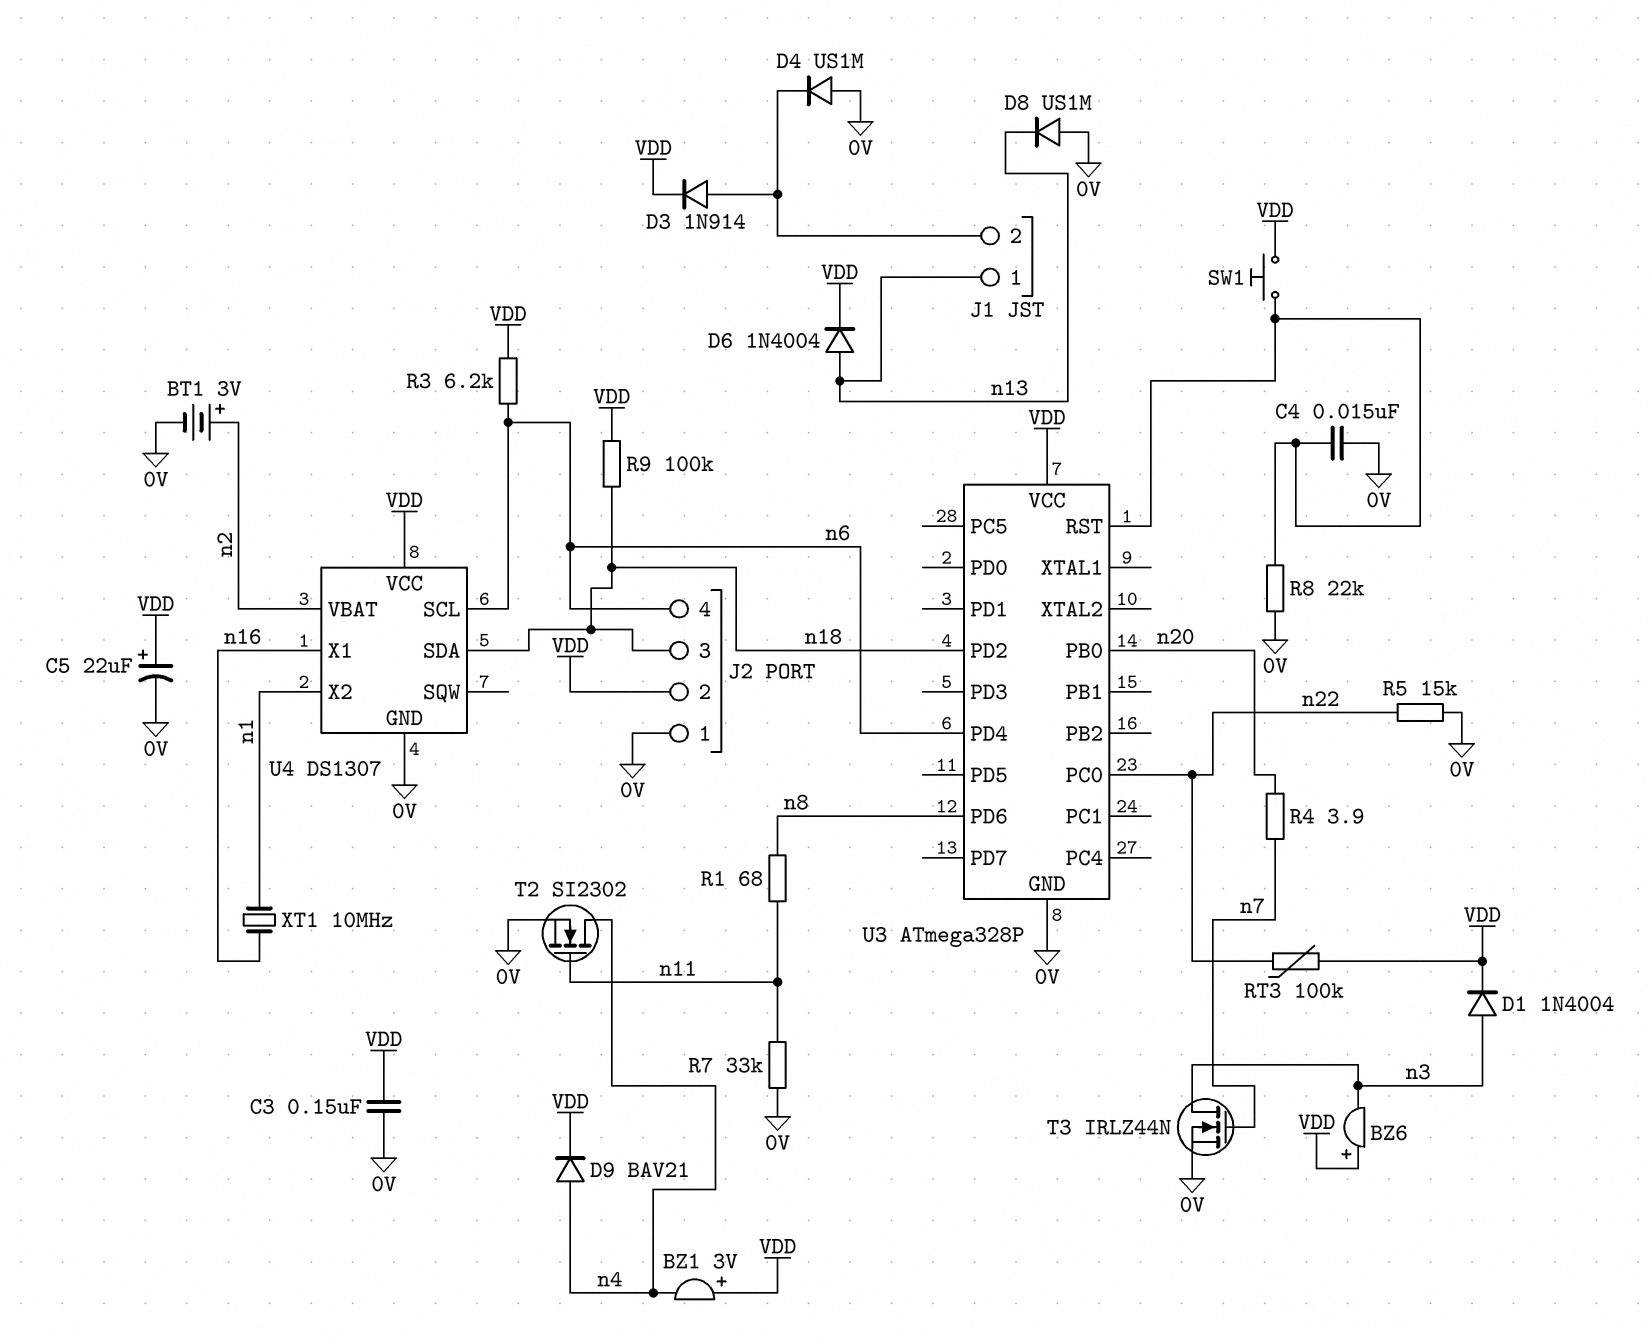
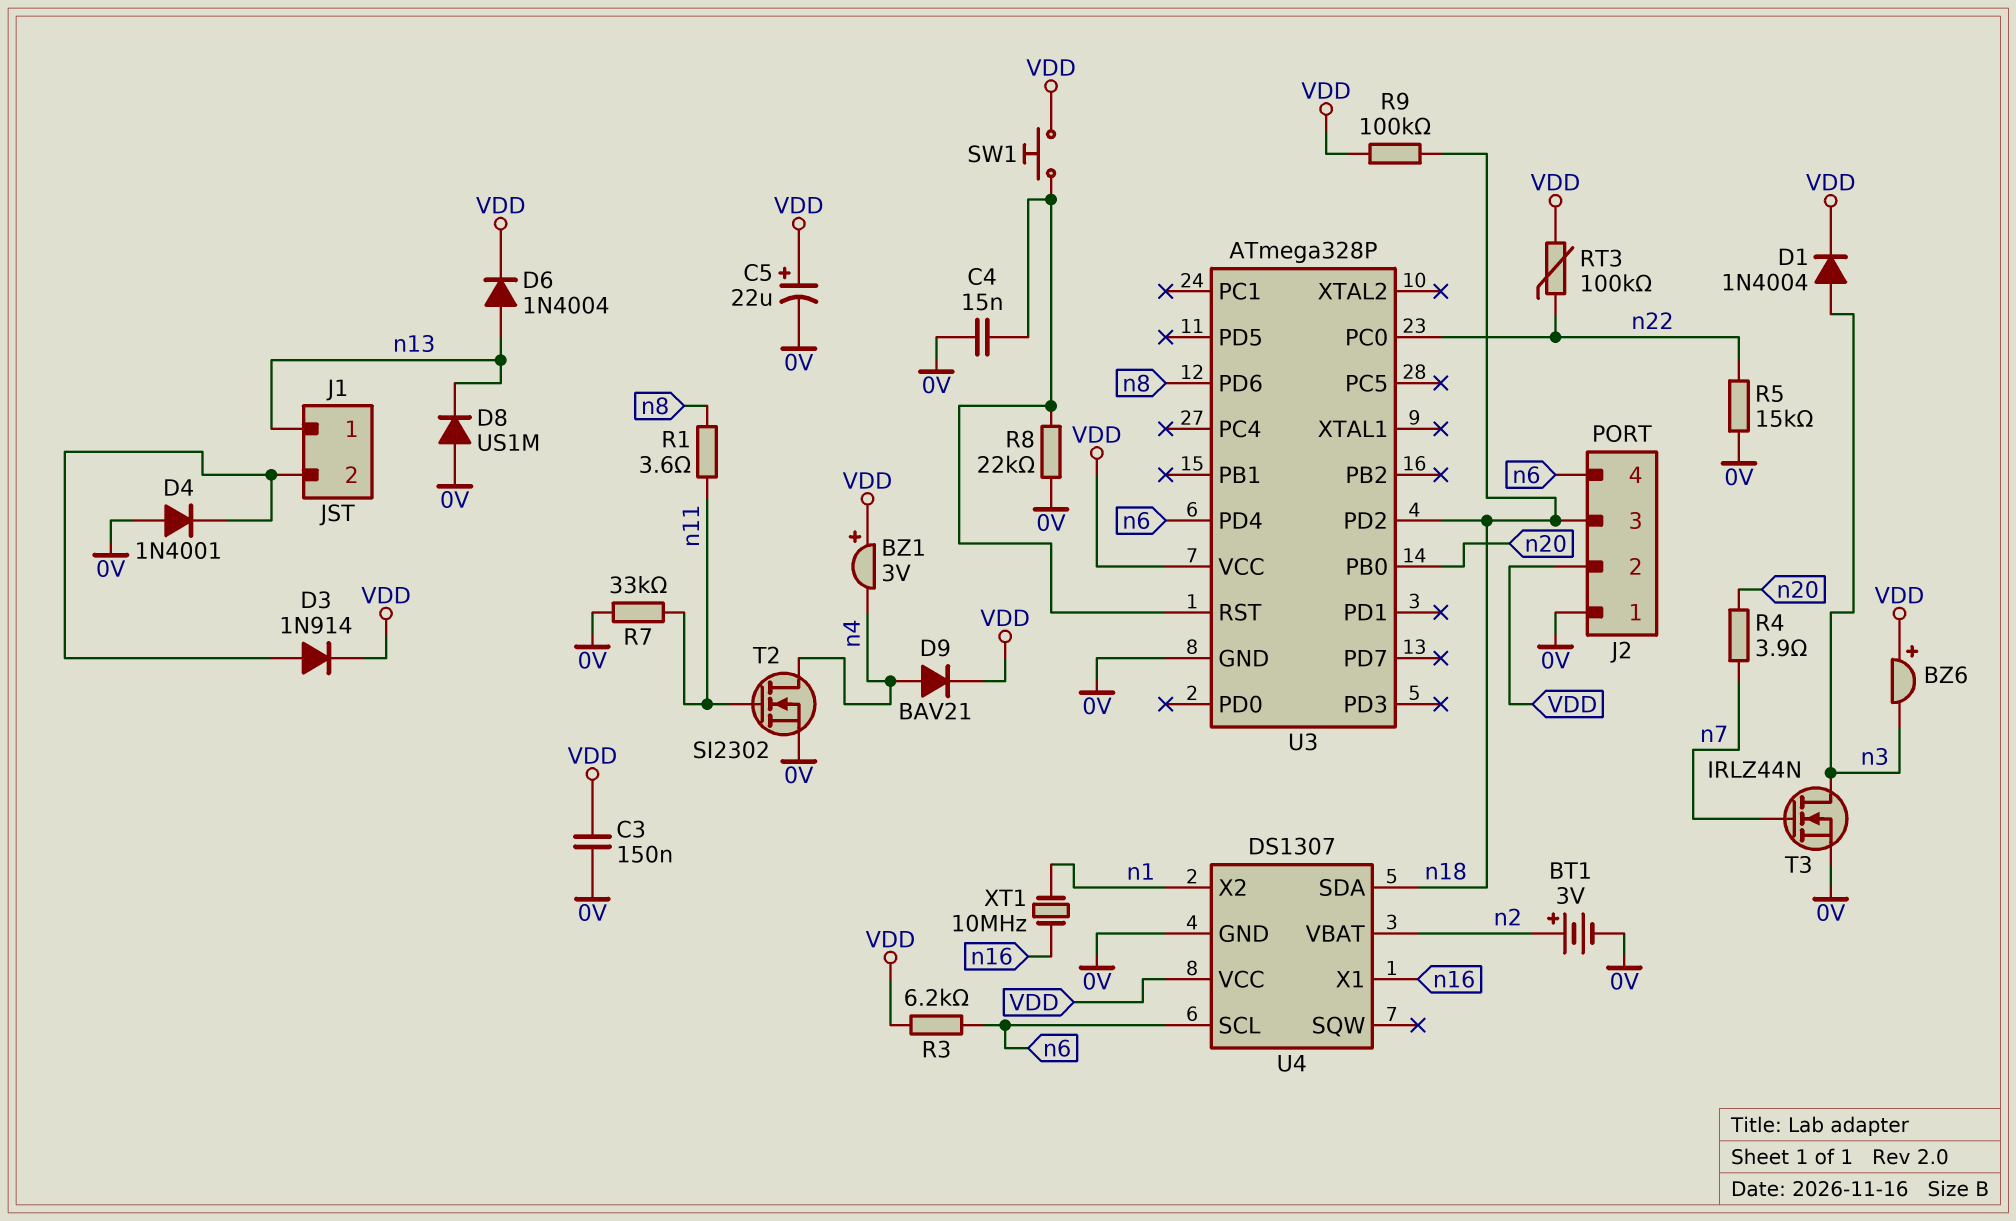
D4: diode US1M (A 0V, K J1/2) -> diode 1N4001 (A 0V, K J1/2)
R1: 68 (n8, n11) -> 3.6 (n8, n11)

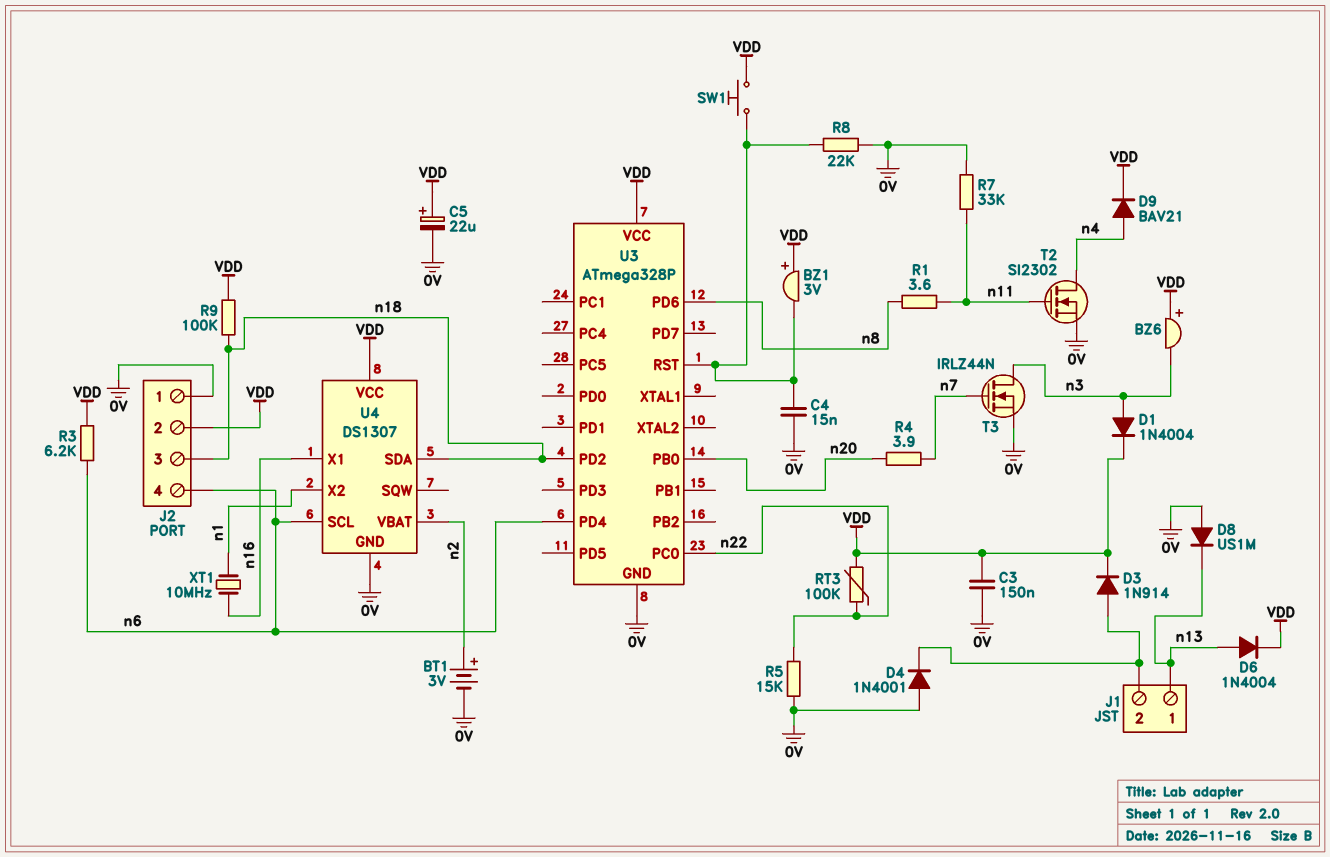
BZ1: buzzer 3V (plus VDD, minus n4) -> buzzer 3V (plus VDD, minus U3/RST)

